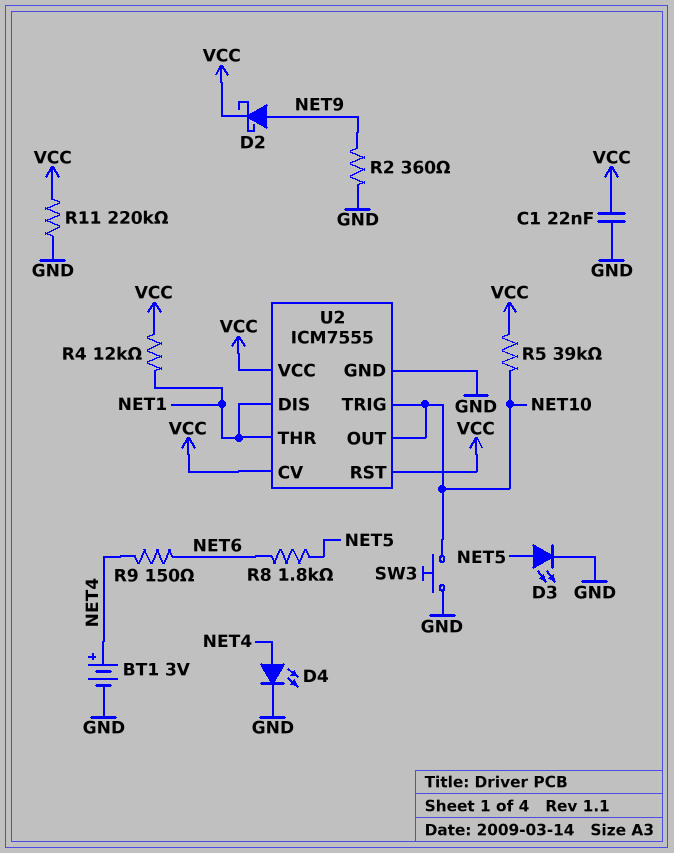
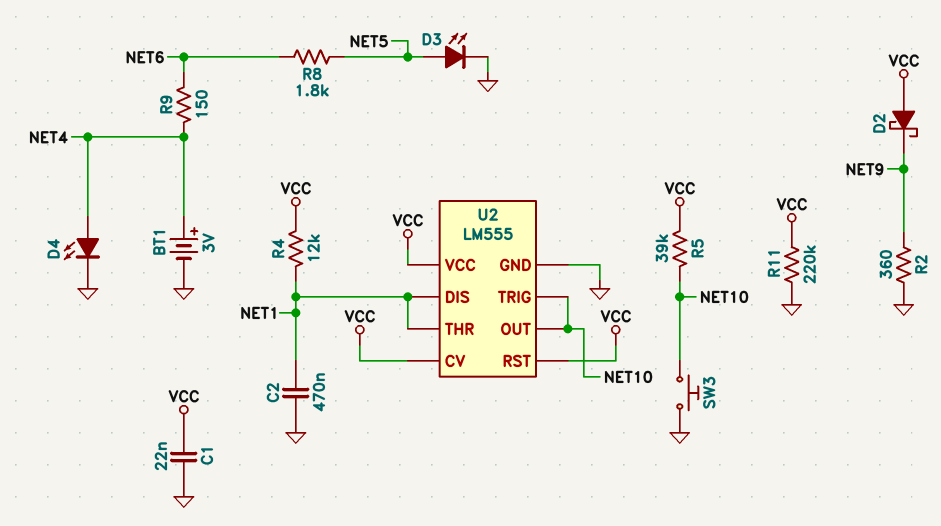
C2: none -> 470nF (GND, NET1)
D2: schottky (A NET9, K VCC) -> schottky (A VCC, K NET9)
U2: ICM7555 -> LM555

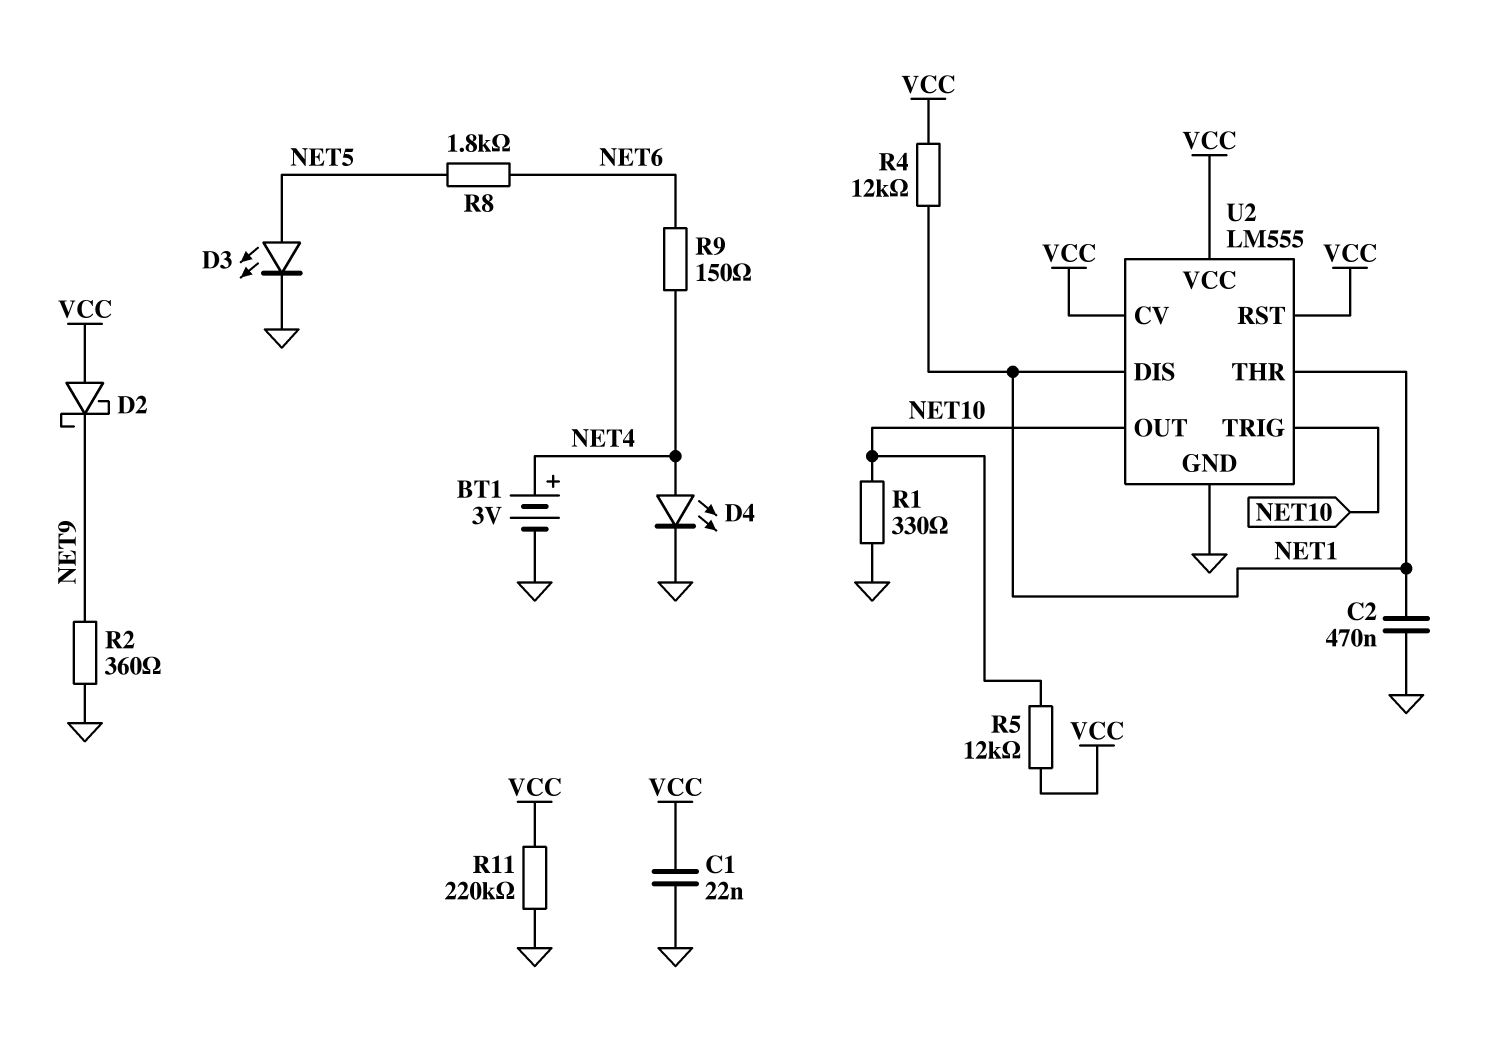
R1: none -> 330 (GND, NET10)
R5: 39k (NET10, VCC) -> 12k (NET10, VCC)
SW3: button (GND, NET10) -> none

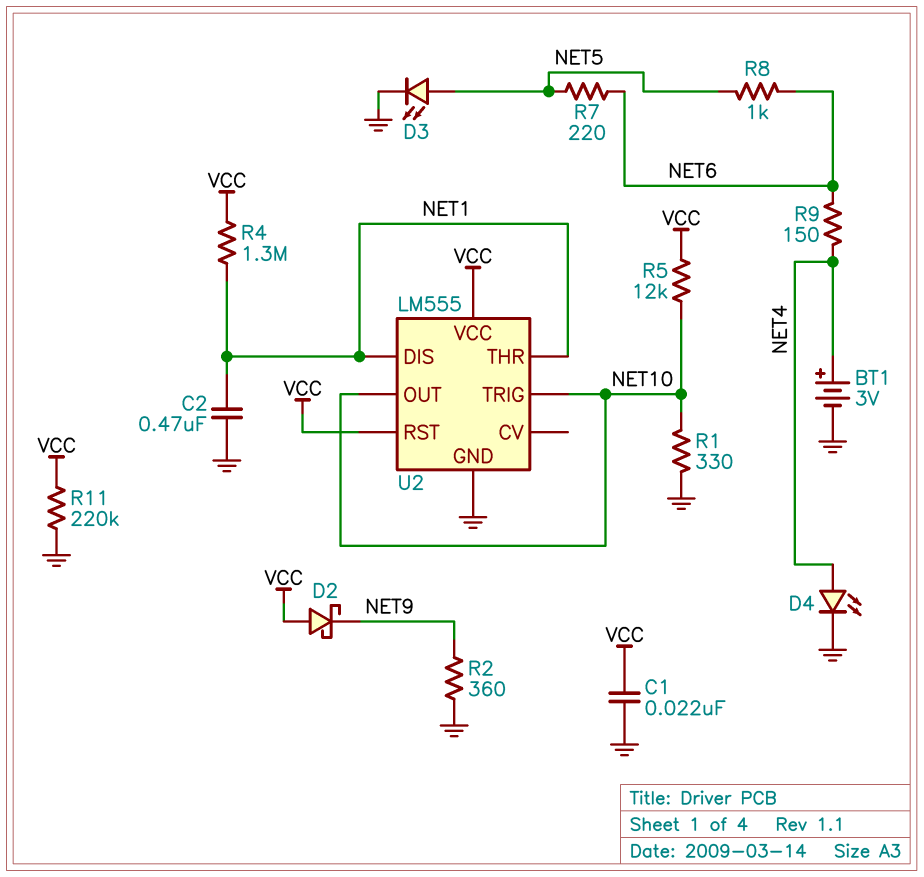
R4: 12k (NET1, VCC) -> 1.3M (NET1, VCC)
R7: none -> 220 (NET5, NET6)
R8: 1.8k (NET5, NET6) -> 1k (NET5, NET6)
U2 pin CV: VCC -> none

